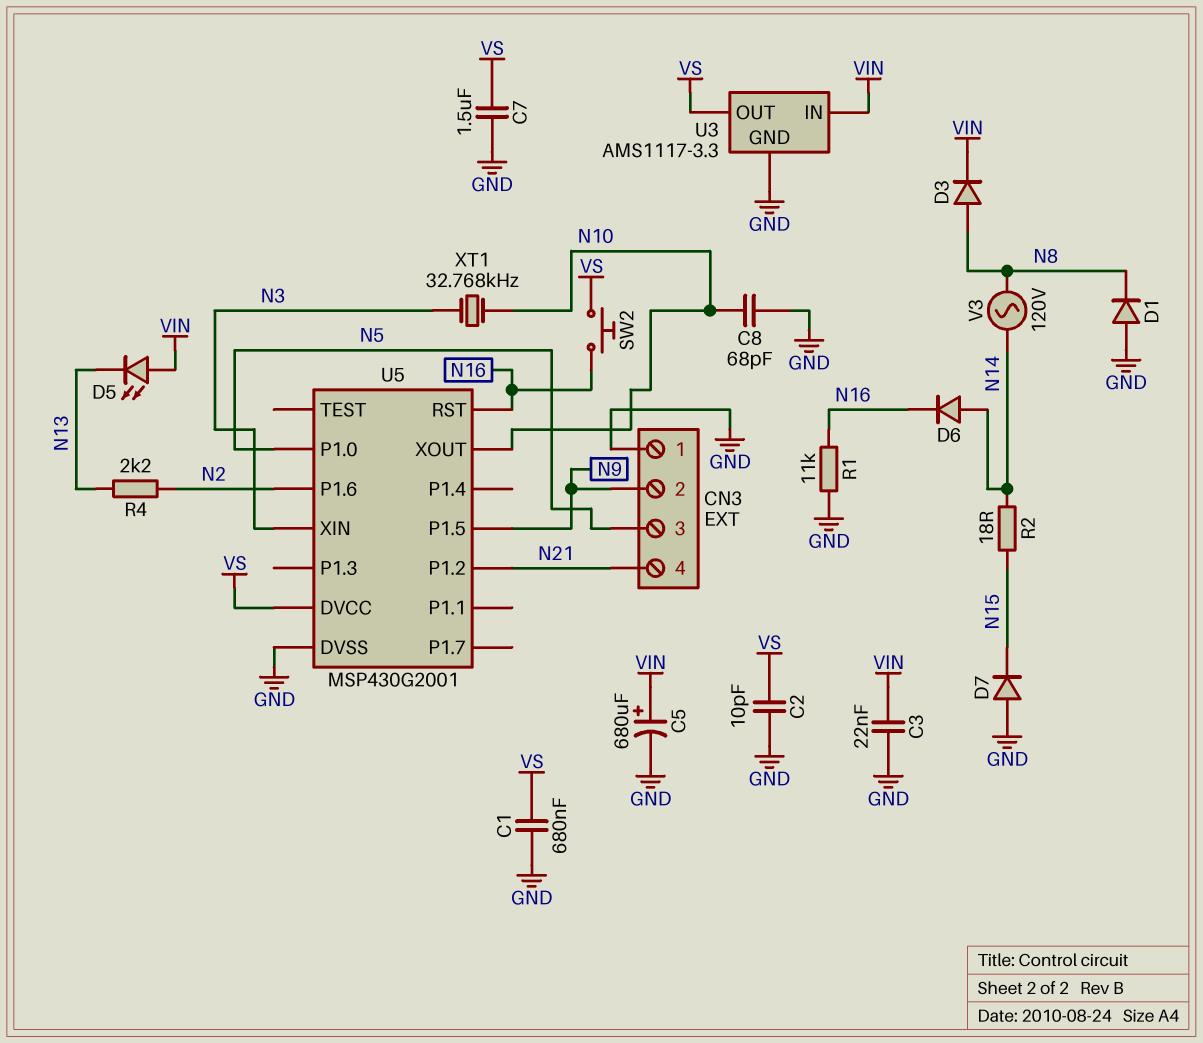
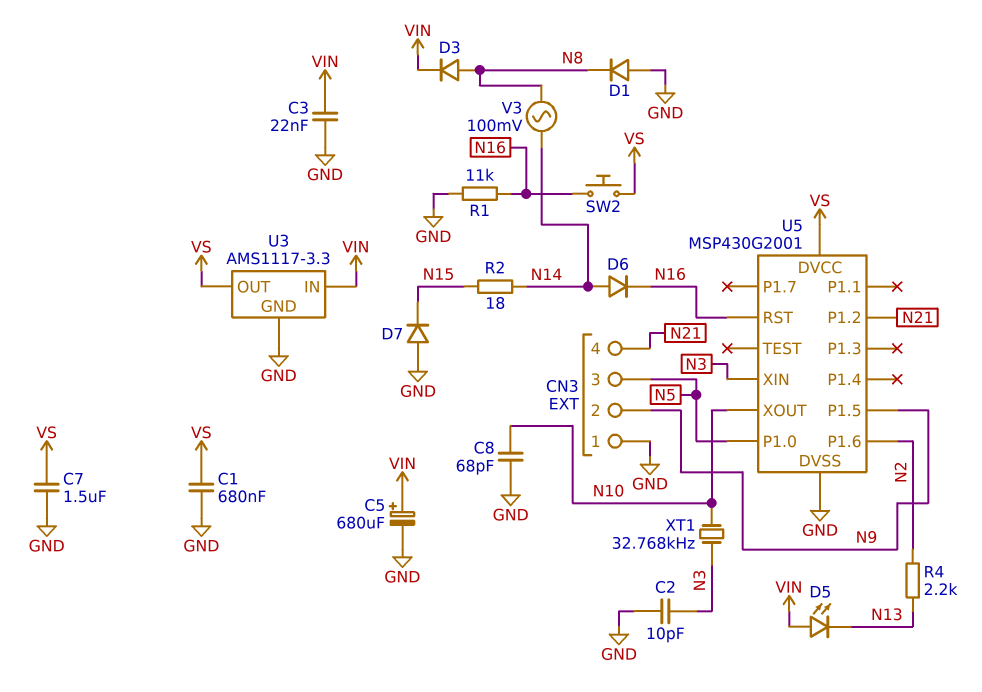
C2: 10pF (GND, VS) -> 10pF (GND, N3)
V3: AC 120V (N8, N14) -> AC 100mV (N8, N14)

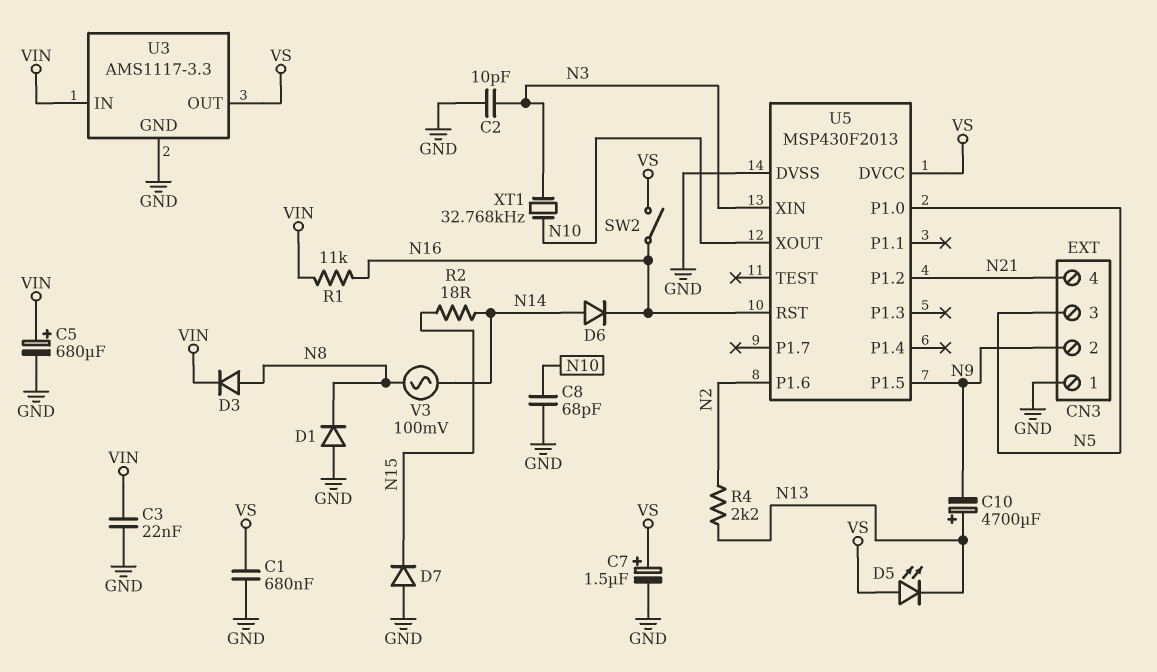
C7: 1.5uF (GND, VS) -> 1.5uF (plus VS, minus GND)
C10: none -> 4700uF (plus N13, minus N9)
D5: LED (A VIN, K N13) -> LED (A VS, K N13)
R1: 11k (GND, N16) -> 11k (N16, VIN)
SW2: button (N16, VS) -> switch (N16, VS)
U5: MSP430G2001 -> MSP430F2013

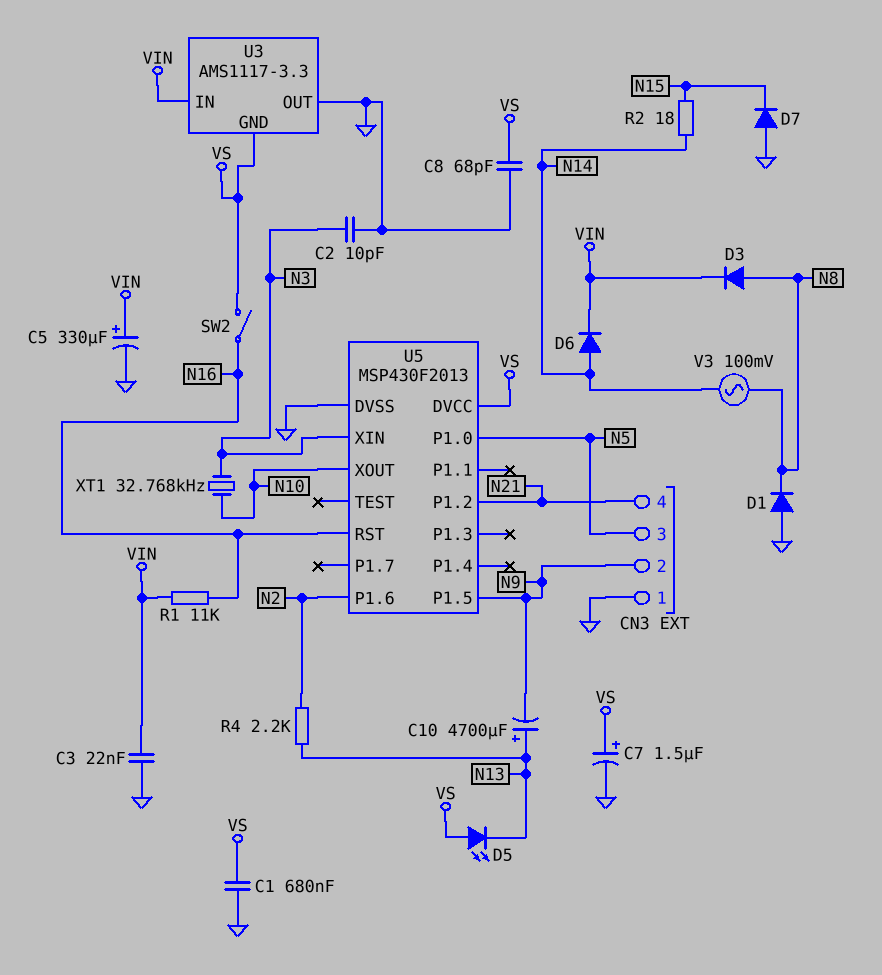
C5: 680uF (plus VIN, minus GND) -> 330uF (plus VIN, minus GND)
C8: 68pF (GND, N10) -> 68pF (GND, VS)
D6: diode (A N14, K N16) -> diode (A N14, K VIN)
U3 pin GND: GND -> VS
U3 pin OUT: VS -> GND

